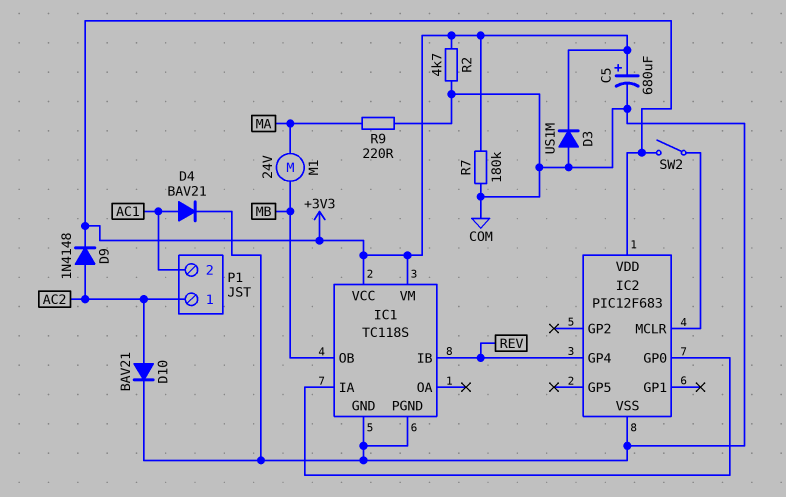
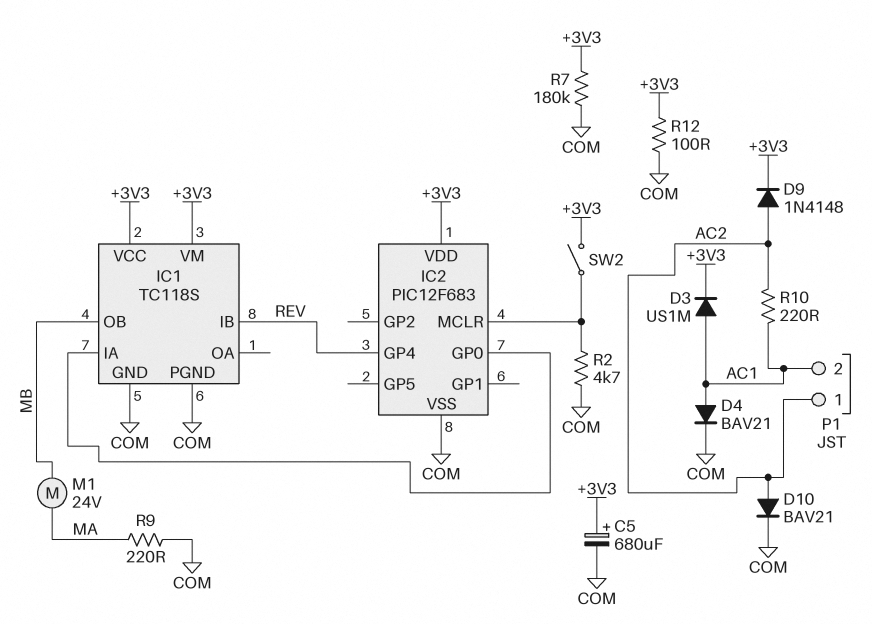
D3: diode US1M (A COM, K +3V3) -> diode US1M (A AC1, K +3V3)
R2: 4.7k (+3V3, COM) -> 4.7k (COM, IC2/MCLR)
R10: none -> 220 (AC1, AC2)
R12: none -> 100 (+3V3, COM)

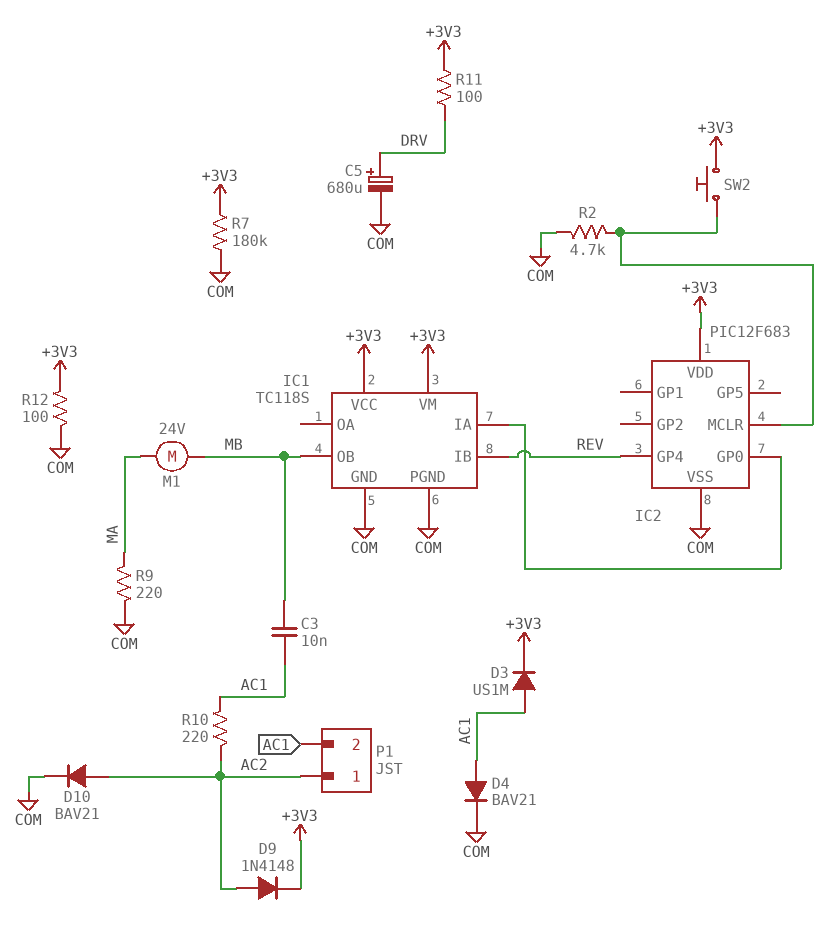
C3: none -> 10nF (AC1, MB)
C5: 680uF (plus +3V3, minus COM) -> 680uF (plus DRV, minus COM)
R11: none -> 100 (+3V3, DRV)
SW2: switch (+3V3, IC2/MCLR) -> button (+3V3, IC2/MCLR)

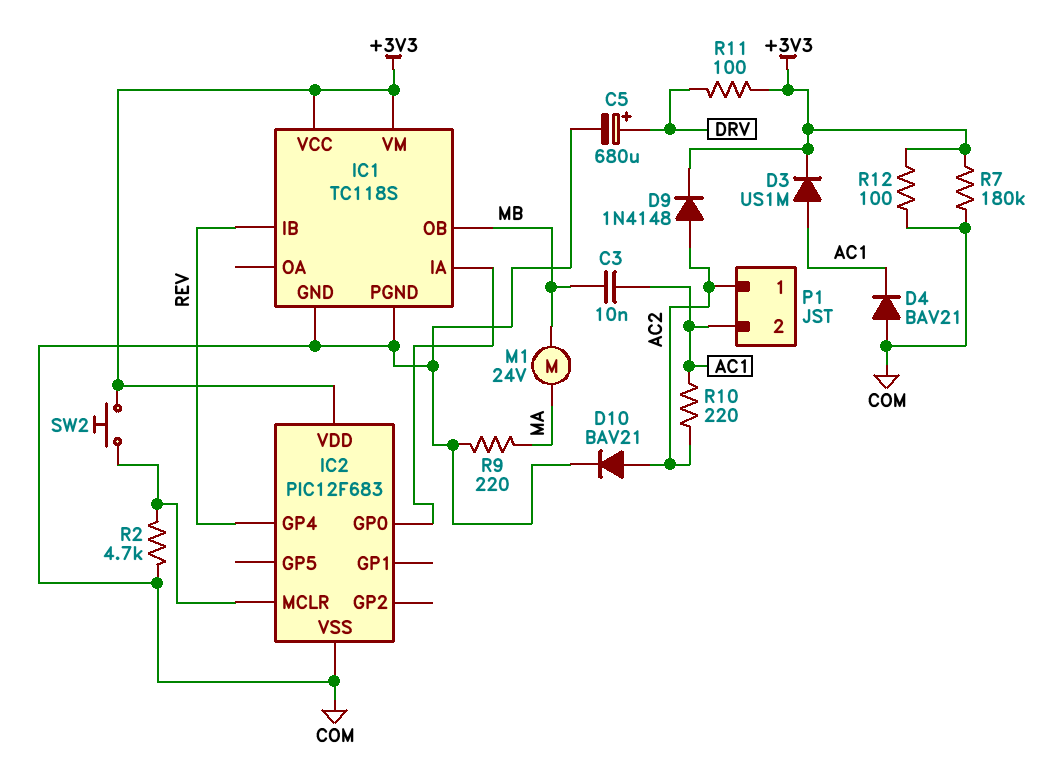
D4: diode BAV21 (A AC1, K COM) -> diode BAV21 (A COM, K AC1)

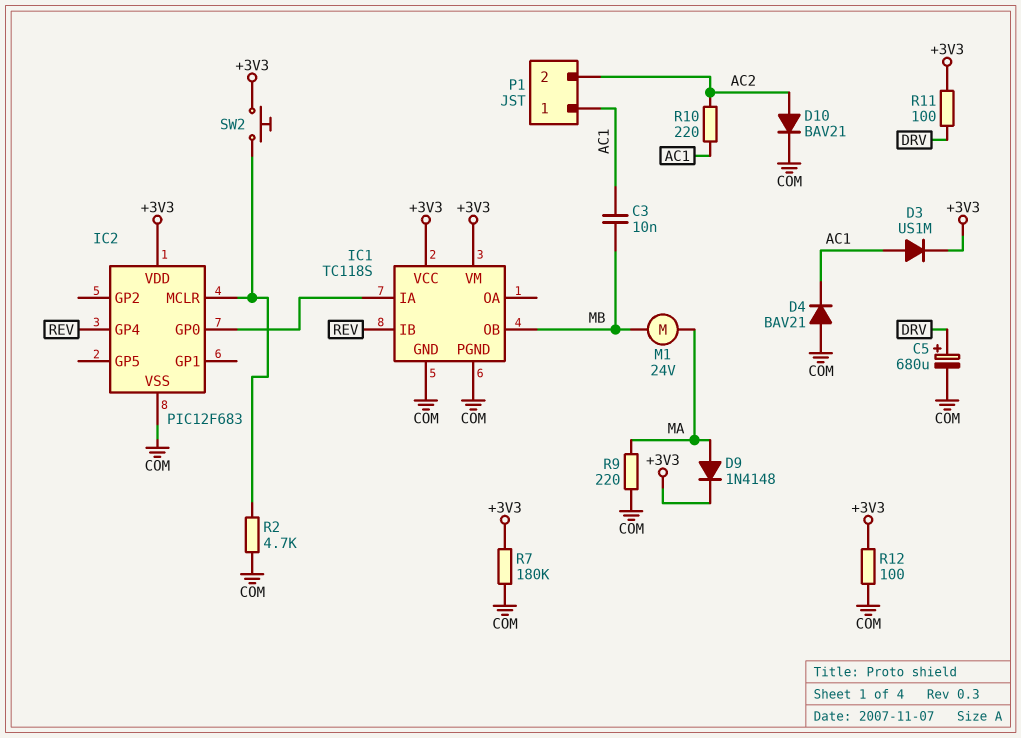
D9: diode 1N4148 (A AC2, K +3V3) -> diode 1N4148 (A MA, K +3V3)
P1 pin 1: AC2 -> AC1
P1 pin 2: AC1 -> AC2

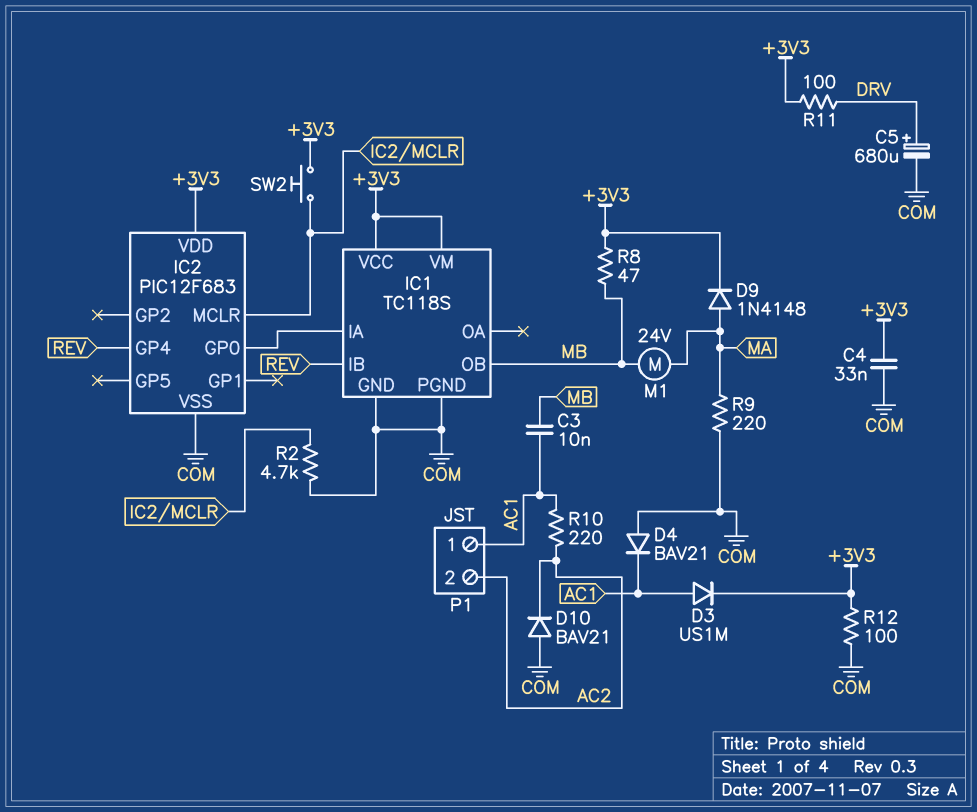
C4: none -> 33nF (+3V3, COM)
D10: diode BAV21 (A AC2, K COM) -> diode BAV21 (A COM, K AC2)
R7: 180k (+3V3, COM) -> none
R8: none -> 47 (+3V3, MB)

